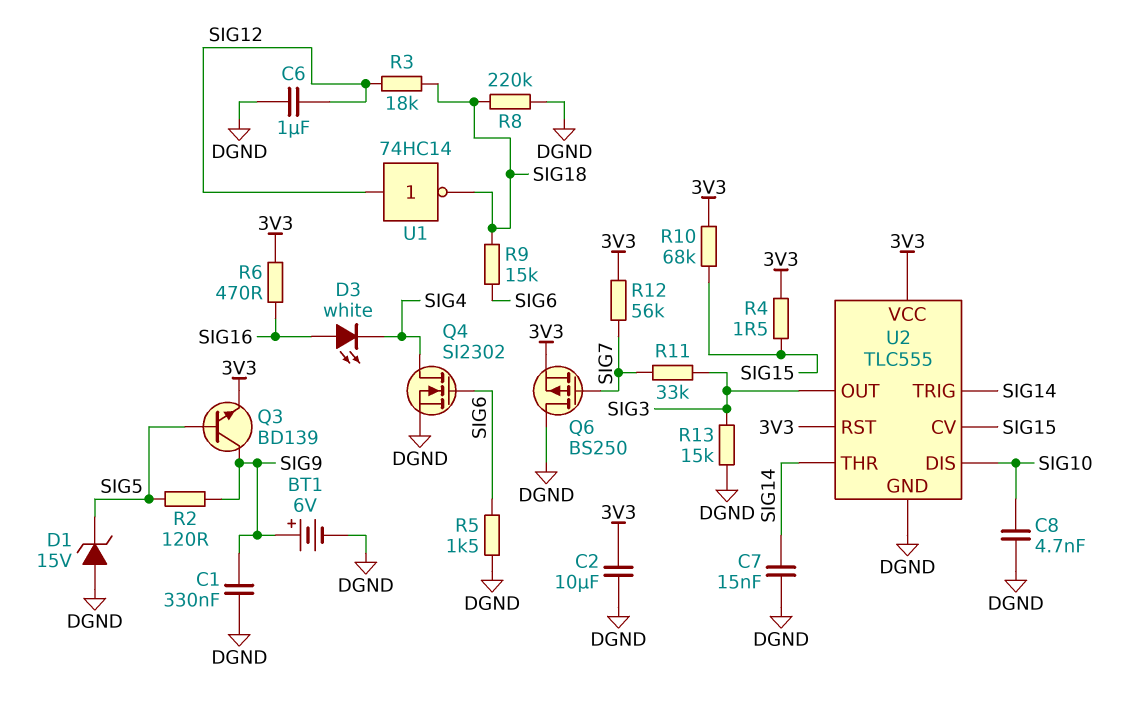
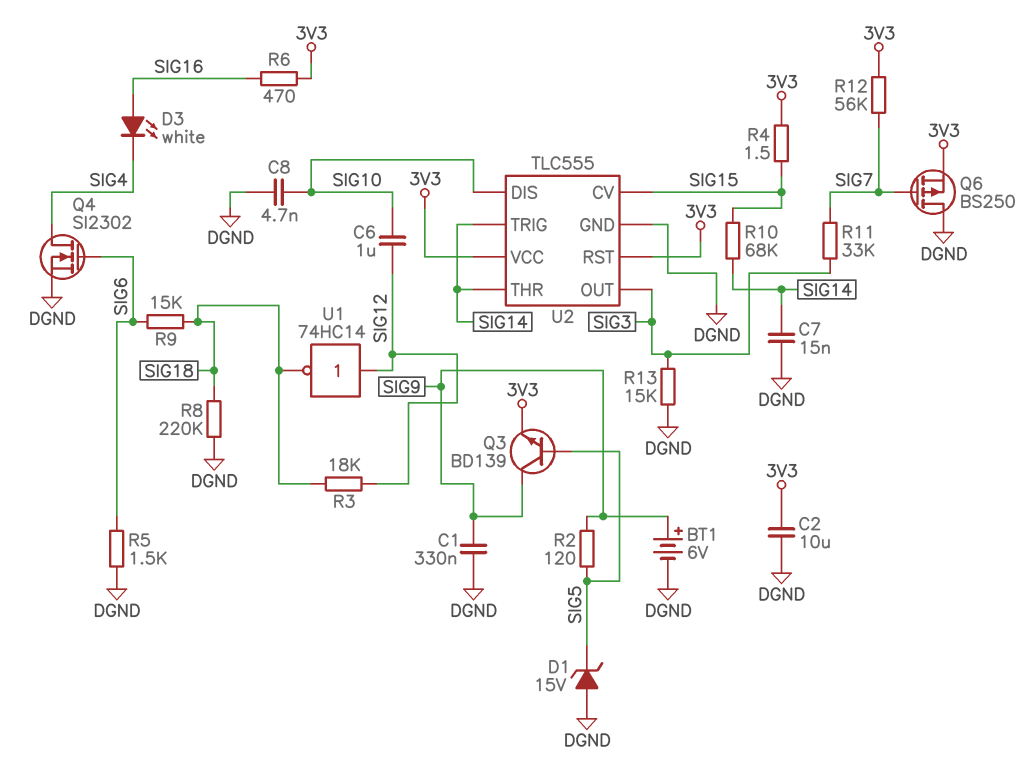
C6: 1uF (DGND, SIG12) -> 1uF (SIG10, SIG12)
R10: 68k (3V3, SIG15) -> 68k (SIG14, SIG15)

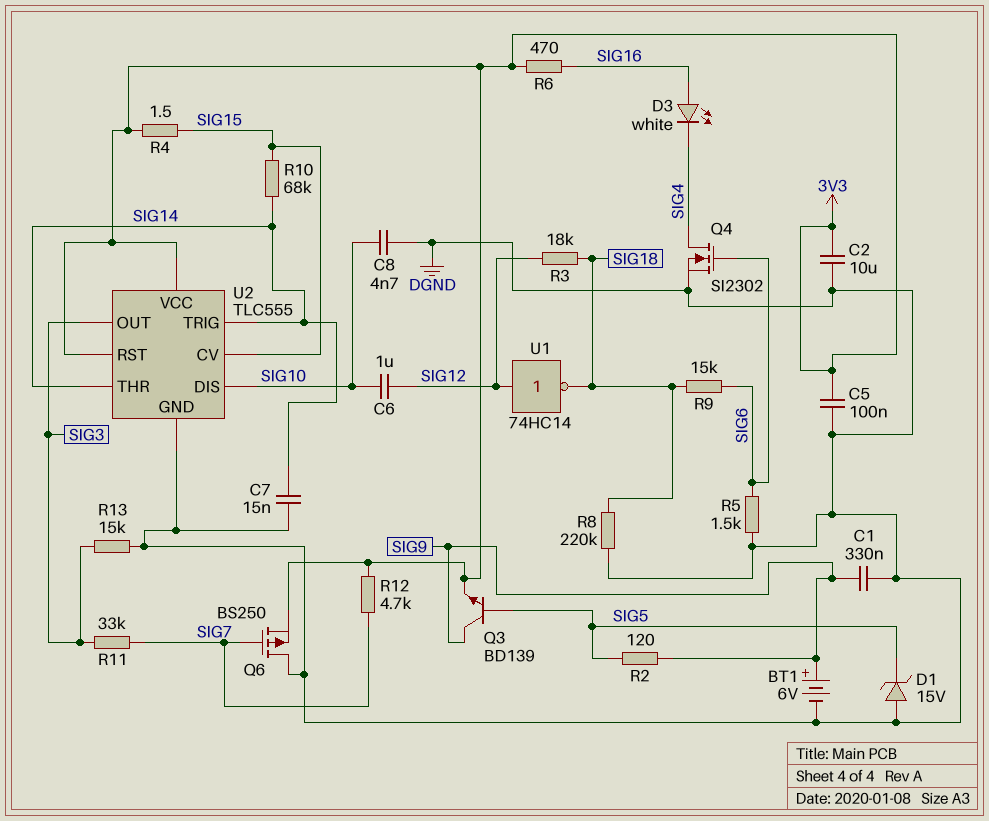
C5: none -> 100nF (3V3, DGND)
R12: 56k (3V3, SIG7) -> 4.7k (3V3, SIG7)

